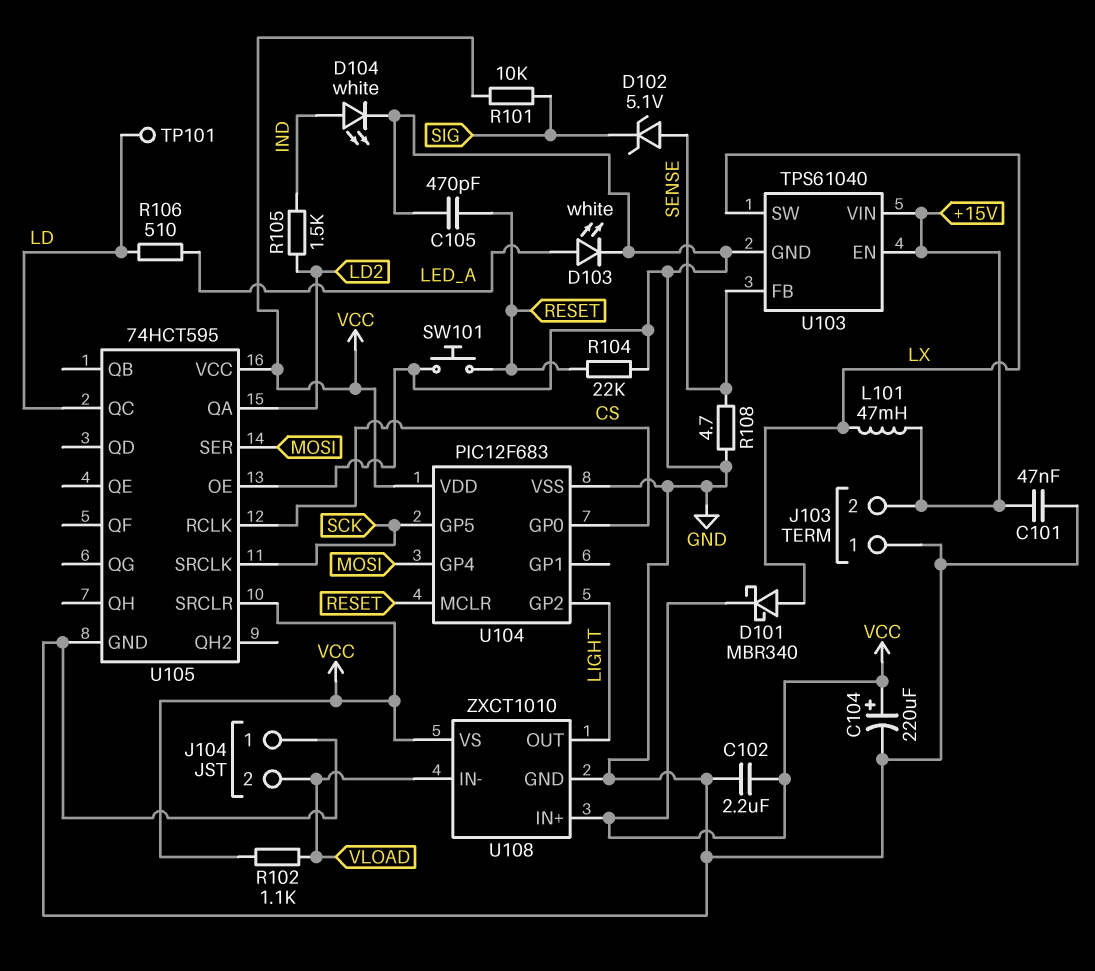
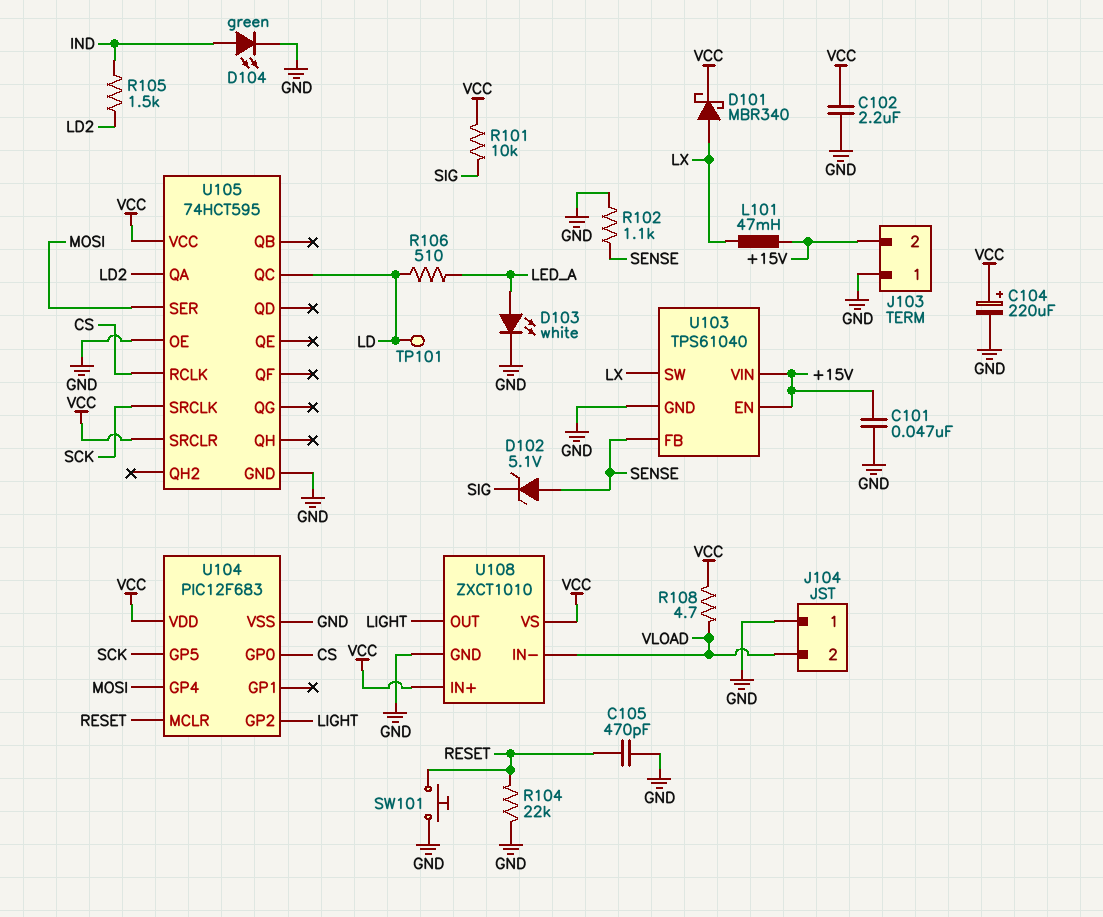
D104: LED white (A IND, K GND) -> LED green (A IND, K GND)
R102: 1.1k (VCC, VLOAD) -> 1.1k (GND, SENSE)
R108: 4.7 (GND, SENSE) -> 4.7 (VCC, VLOAD)

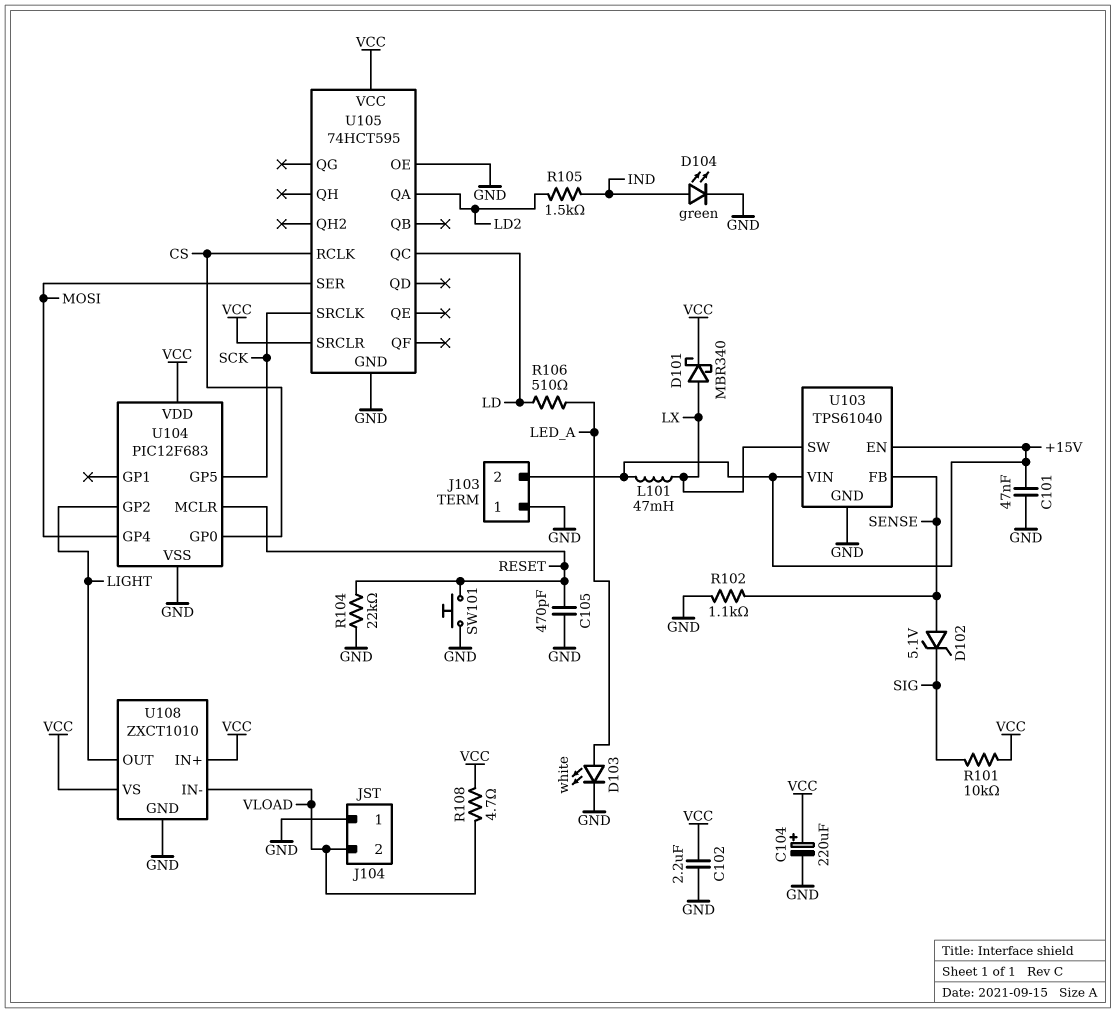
TP101: test point (LD) -> none

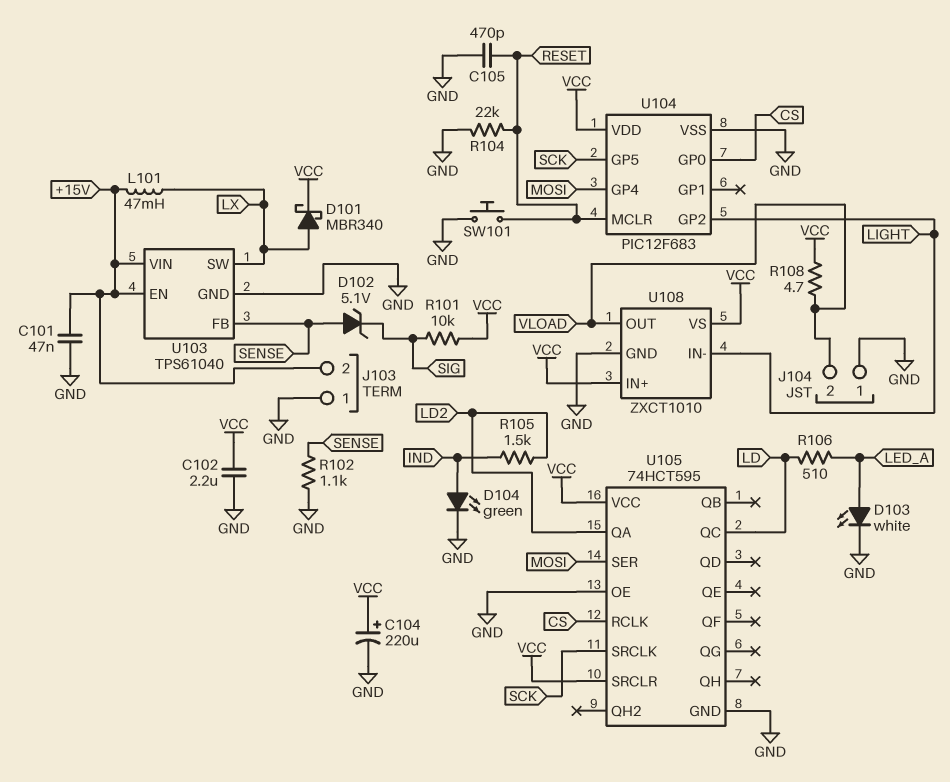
U108 pin IN-: VLOAD -> LIGHT
U108 pin OUT: LIGHT -> VLOAD

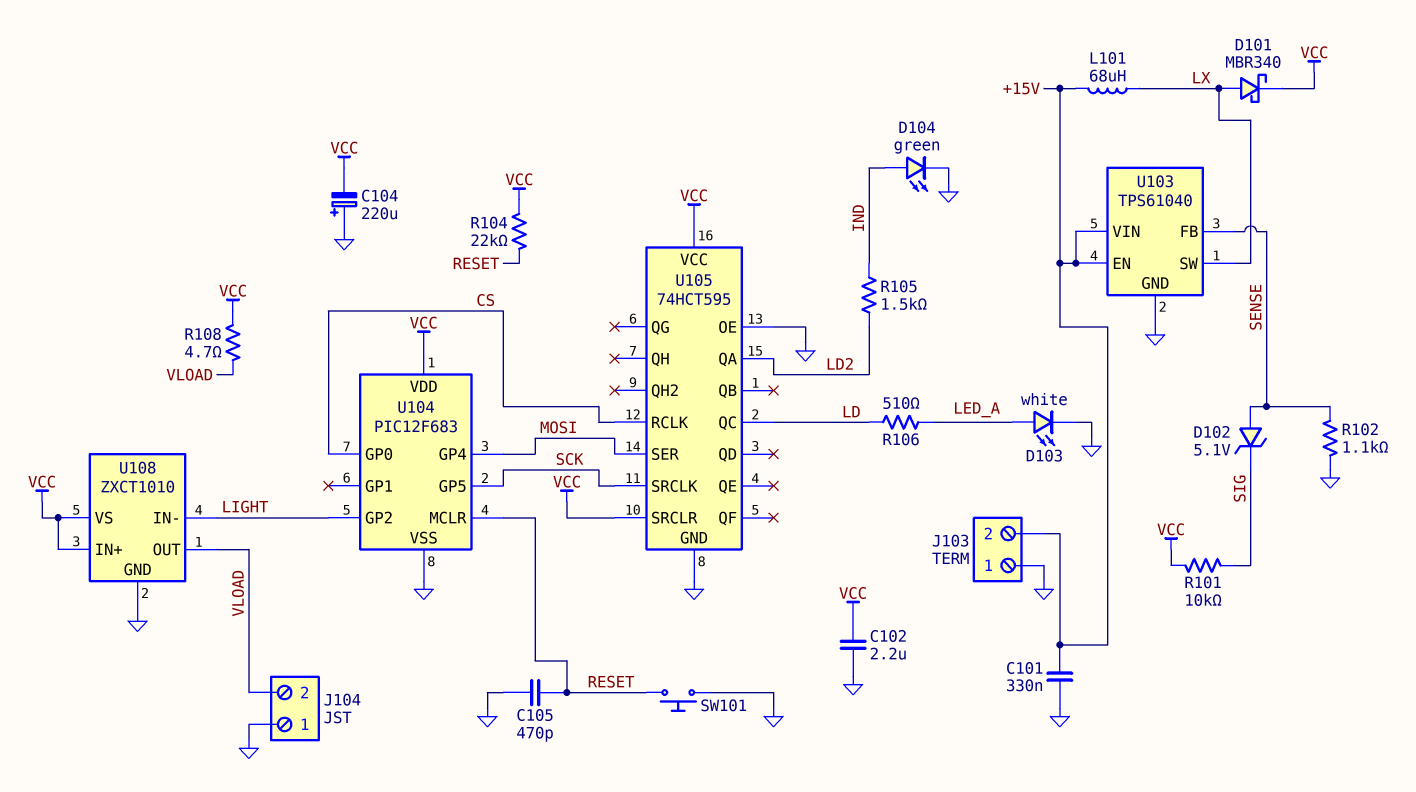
C101: 47nF (+15V, GND) -> 330nF (+15V, GND)
C104: 220uF (plus VCC, minus GND) -> 220uF (plus GND, minus VCC)
L101: 47mH (+15V, LX) -> 68uH (+15V, LX)
R104: 22k (GND, RESET) -> 22k (RESET, VCC)

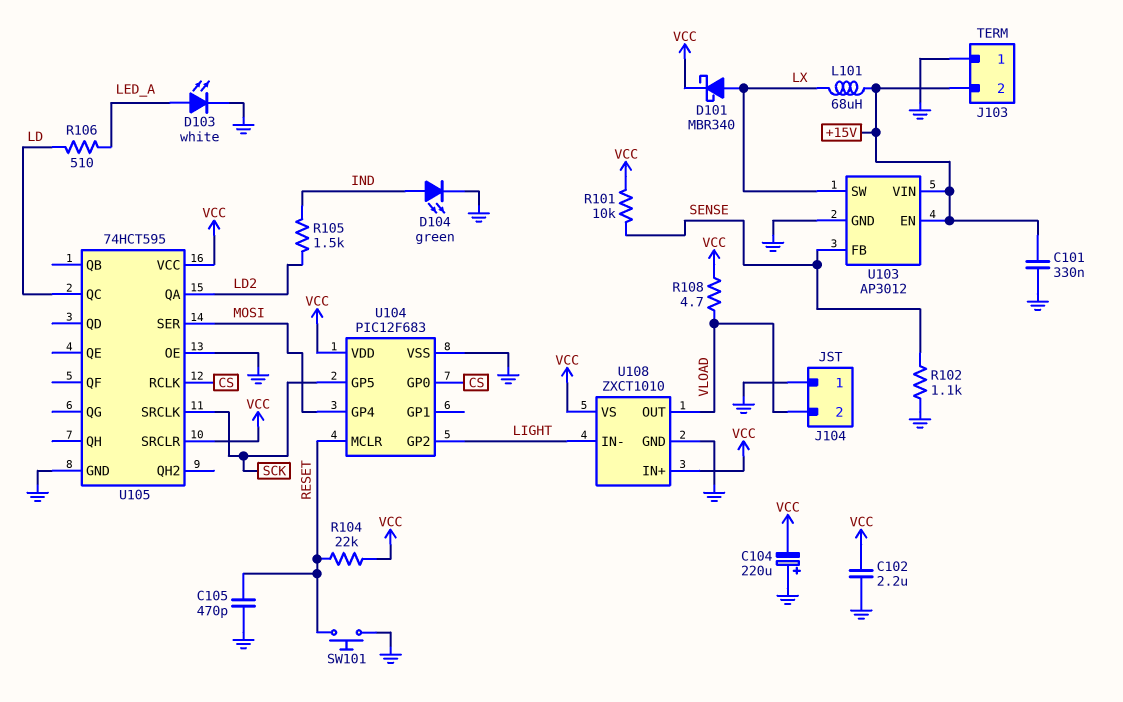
D102: zener 5.1V (A SENSE, K SIG) -> none
R101: 10k (SIG, VCC) -> 10k (SENSE, VCC)
U103: TPS61040 -> AP3012

